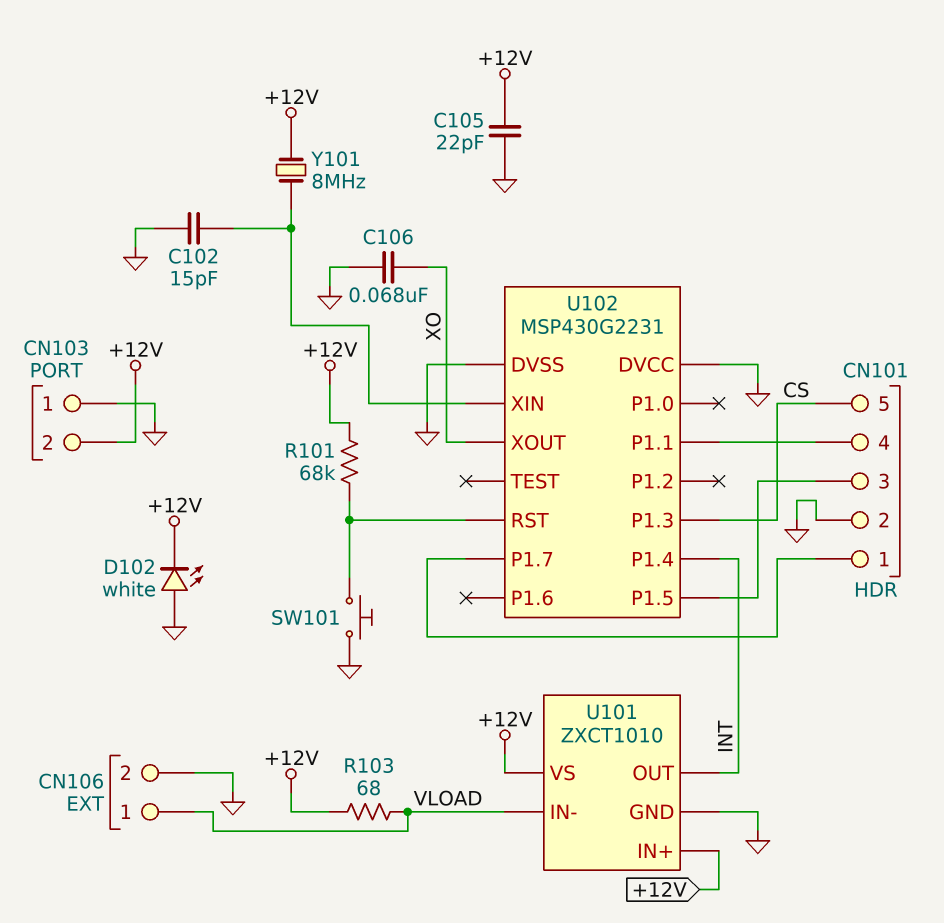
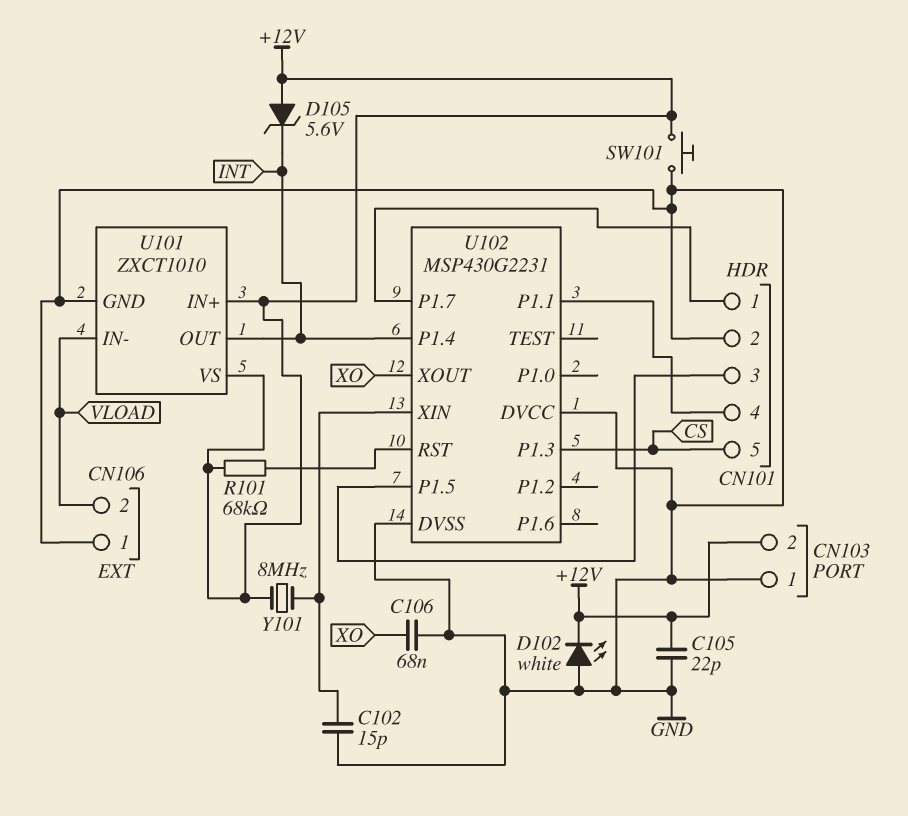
CN106 pin 1: VLOAD -> GND
CN106 pin 2: GND -> VLOAD
D105: none -> zener 5.6V (A +12V, K INT)
R103: 68 (+12V, VLOAD) -> none
SW101: button (GND, U102/RST) -> button (+12V, GND)

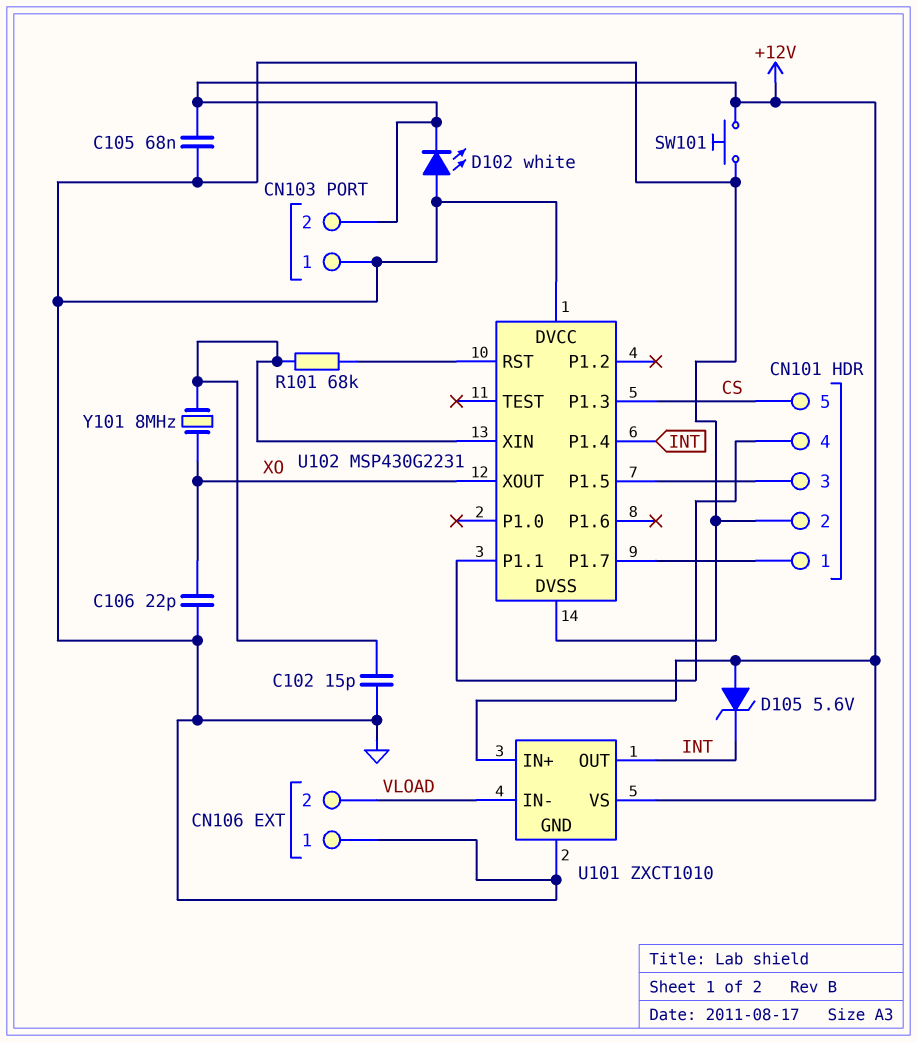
C105: 22pF (+12V, GND) -> 68nF (+12V, GND)
C106: 68nF (GND, XO) -> 22pF (GND, XO)
R101: 68k (+12V, U102/RST) -> 68k (U102/RST, U102/XIN)
Y101: 8MHz (+12V, U102/XIN) -> 8MHz (U102/XIN, XO)

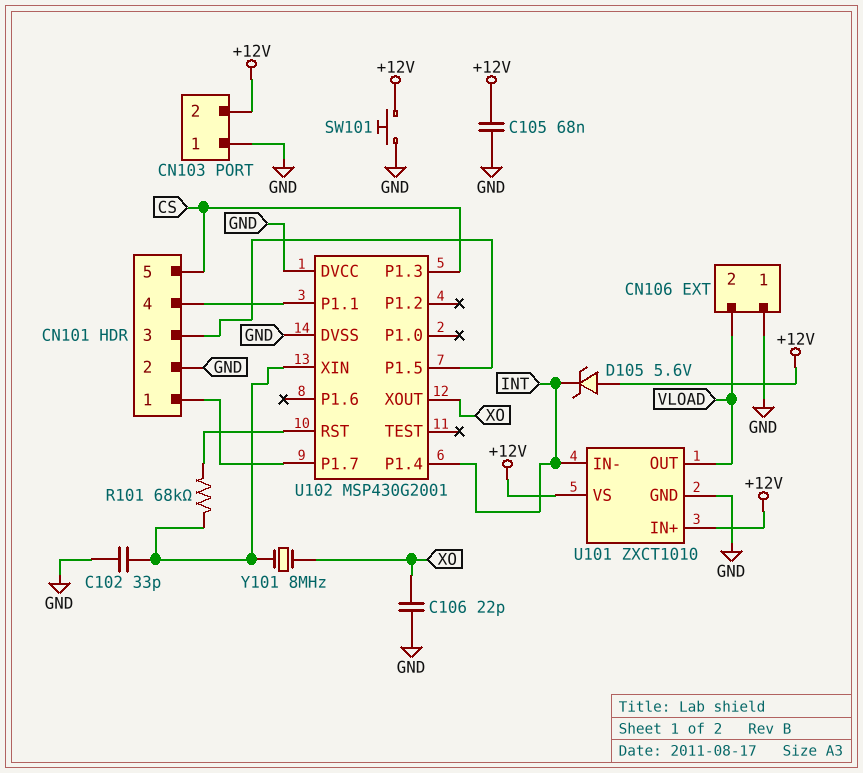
C102: 15pF (GND, U102/XIN) -> 33pF (GND, U102/XIN)
D102: LED white (A GND, K +12V) -> none
U101 pin IN-: VLOAD -> INT
U101 pin OUT: INT -> VLOAD
U102: MSP430G2231 -> MSP430G2001

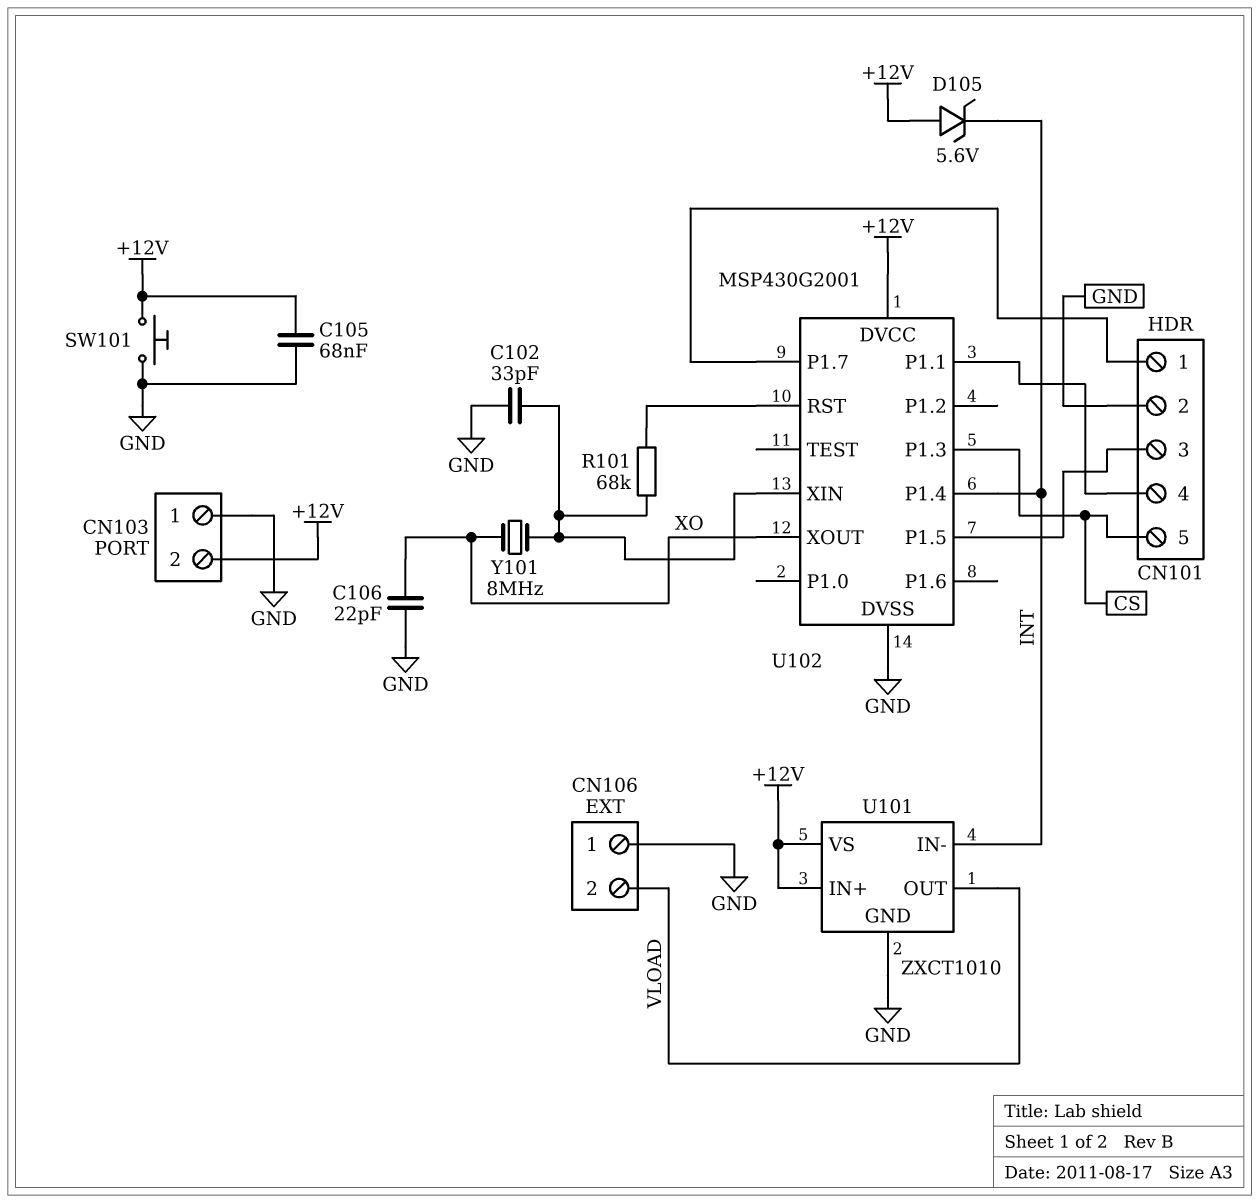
U102 pin DVCC: GND -> +12V

